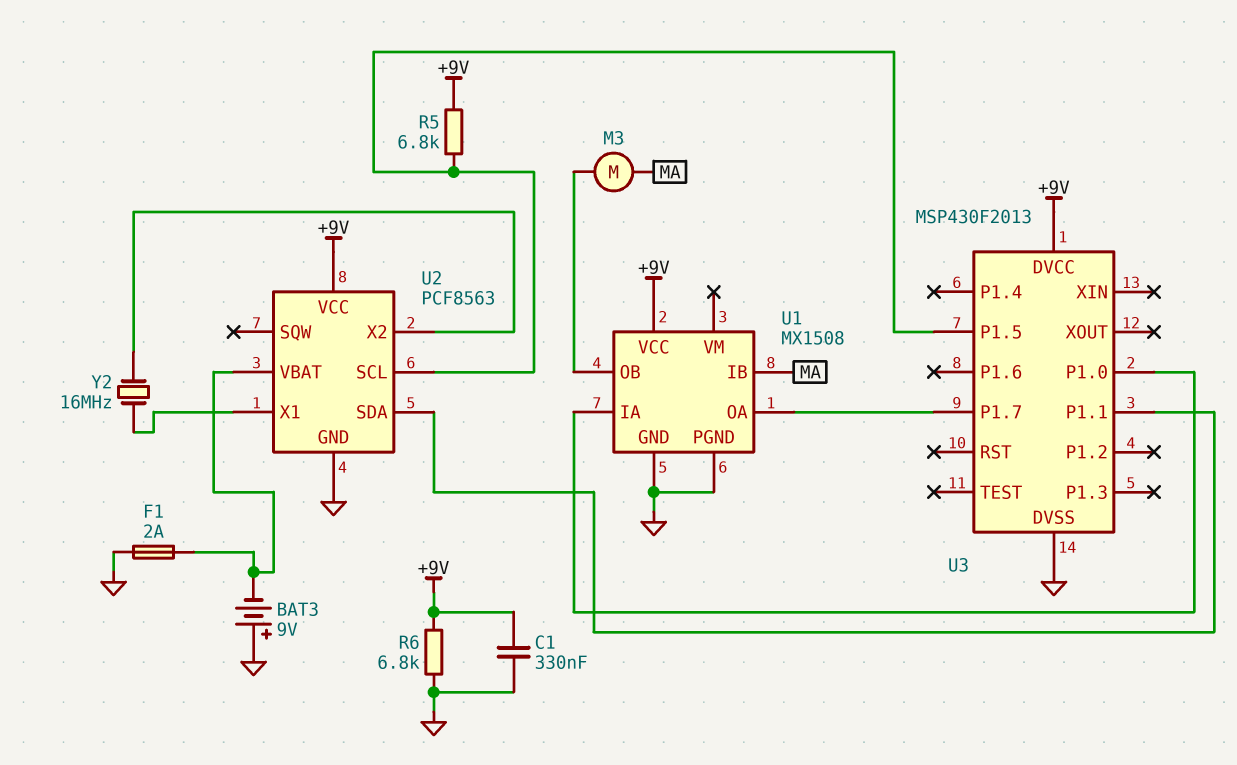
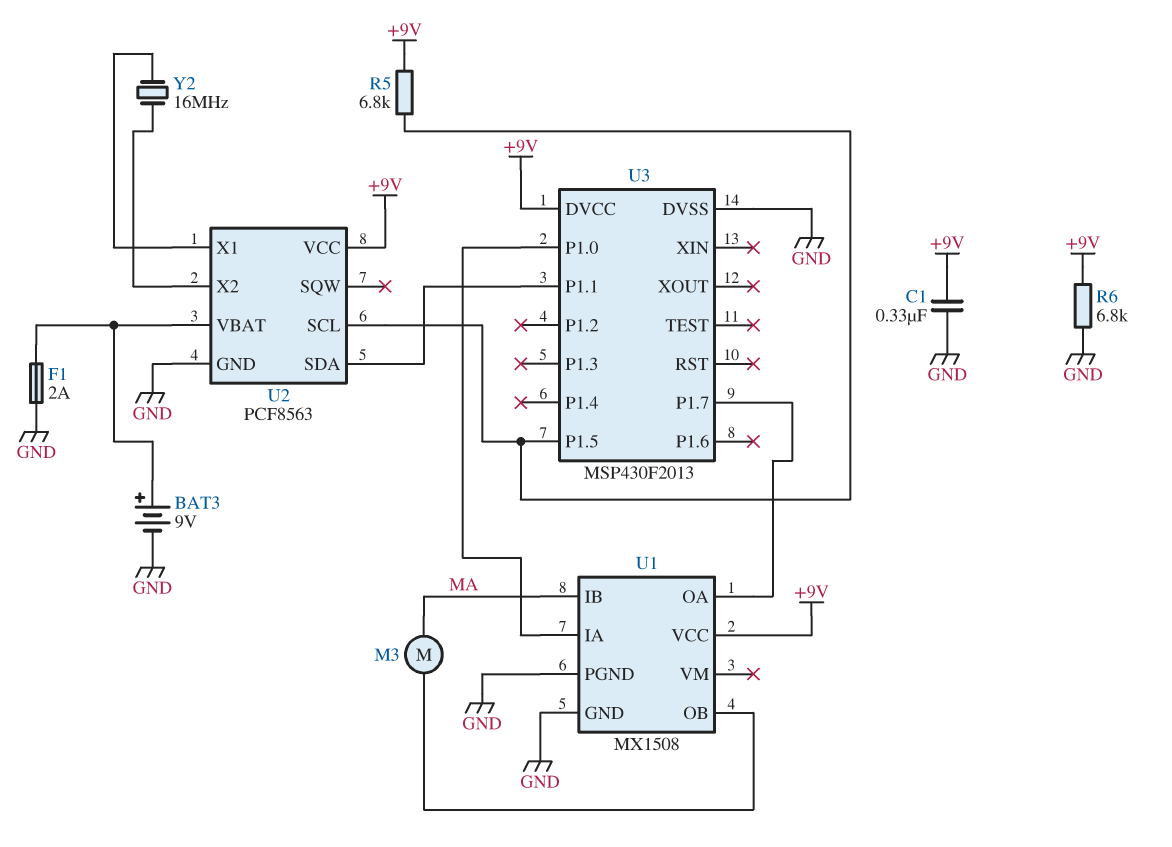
BAT3: 9V (plus GND, minus U2/VBAT) -> 9V (plus U2/VBAT, minus GND)

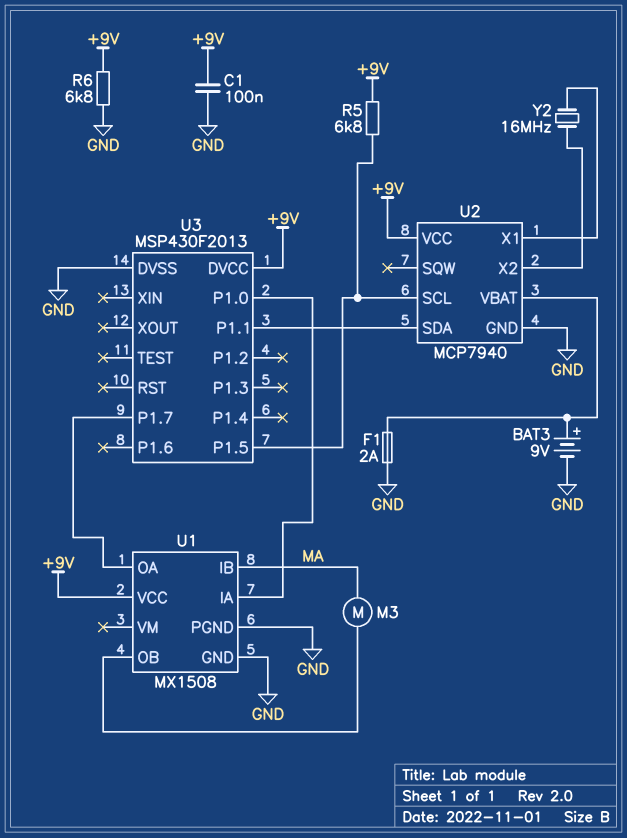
C1: 330nF (+9V, GND) -> 100nF (+9V, GND)
U2: PCF8563 -> MCP7940

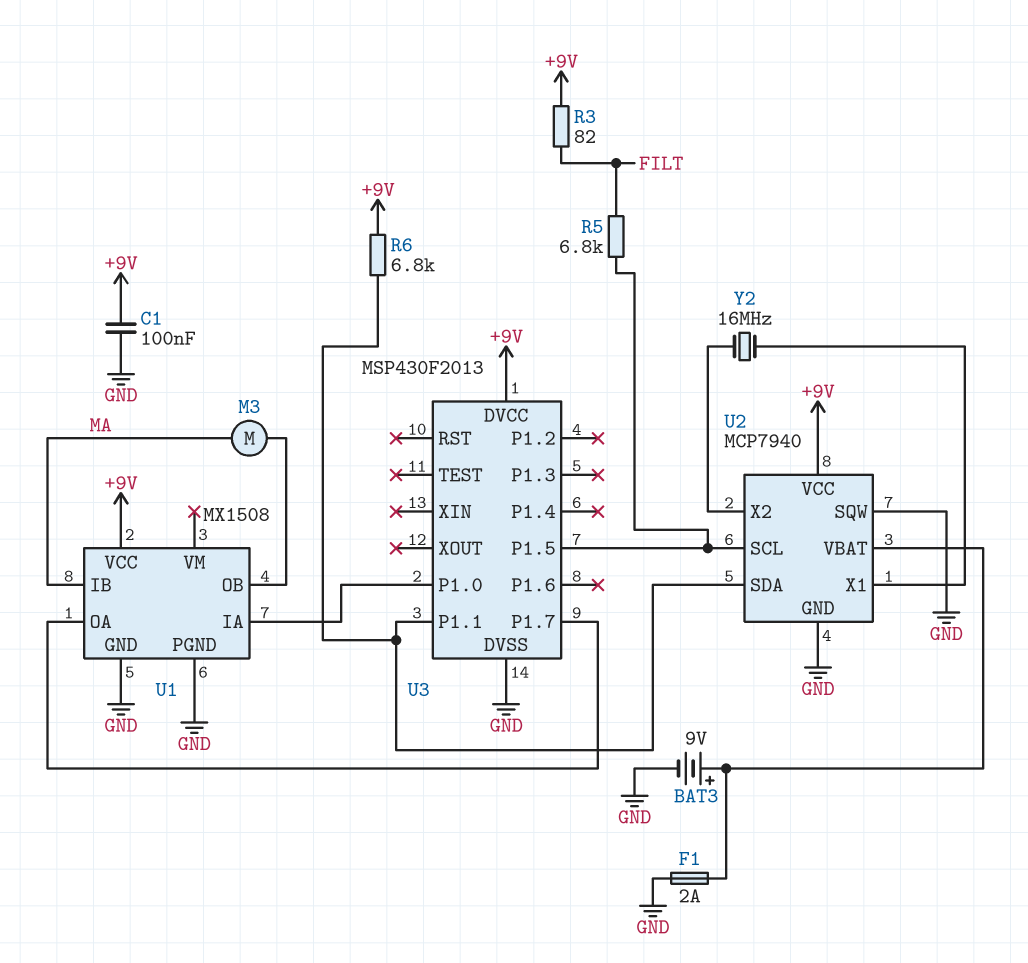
R3: none -> 82 (+9V, FILT)
R5: 6.8k (+9V, U2/SCL) -> 6.8k (FILT, U2/SCL)
R6: 6.8k (+9V, GND) -> 6.8k (+9V, U2/SDA)
U2 pin SQW: none -> GND

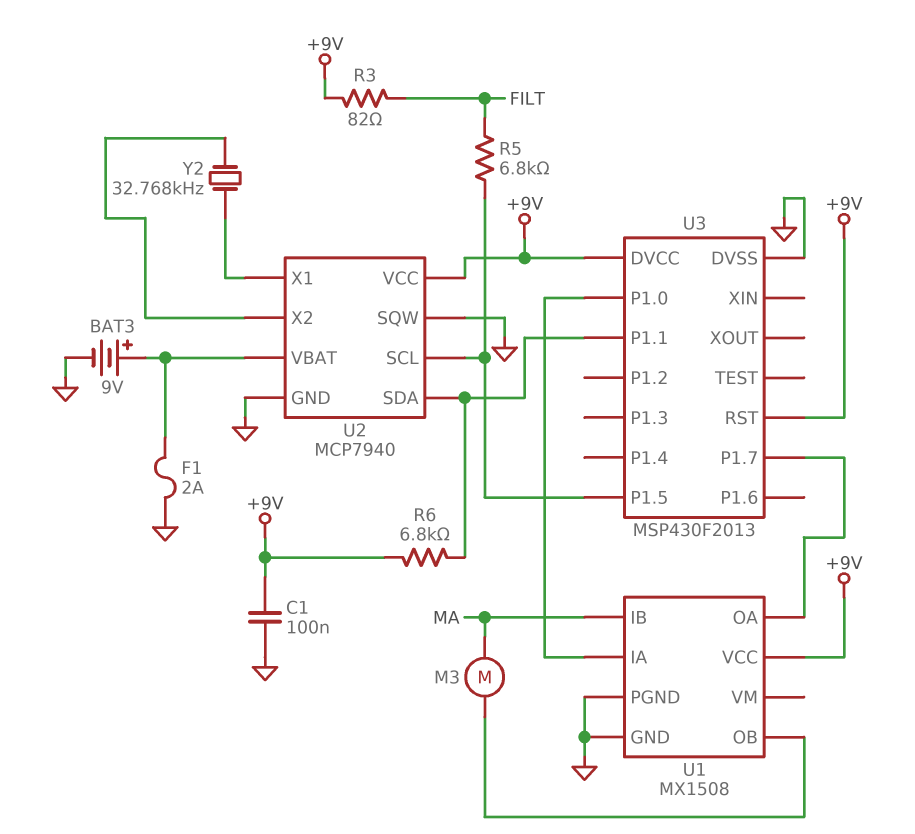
U3 pin RST: none -> +9V
Y2: 16MHz (U2/X1, U2/X2) -> 32.768kHz (U2/X1, U2/X2)

